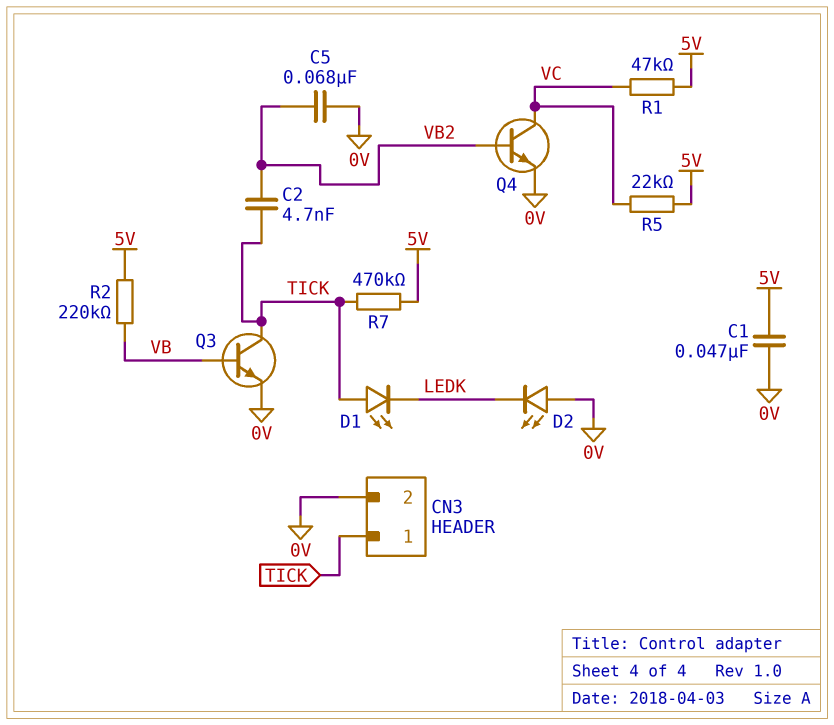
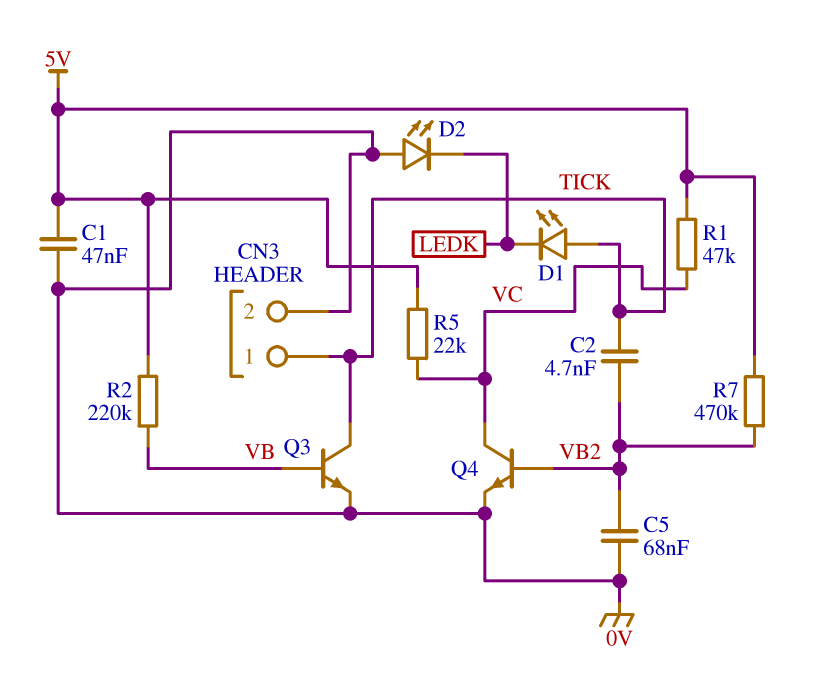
R7: 470k (5V, TICK) -> 470k (5V, VB2)

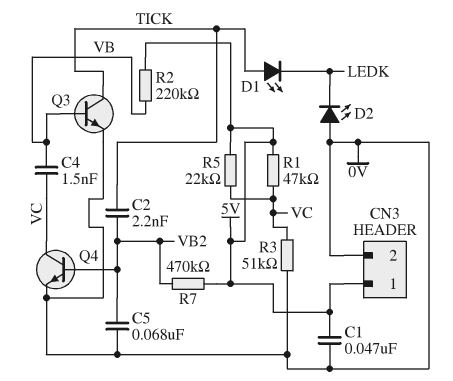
C2: 4.7nF (TICK, VB2) -> 2.2nF (TICK, VB2)
C4: none -> 1.5nF (VB, VC)
CN3 pin 1: TICK -> 5V
R3: none -> 51k (0V, VC)

